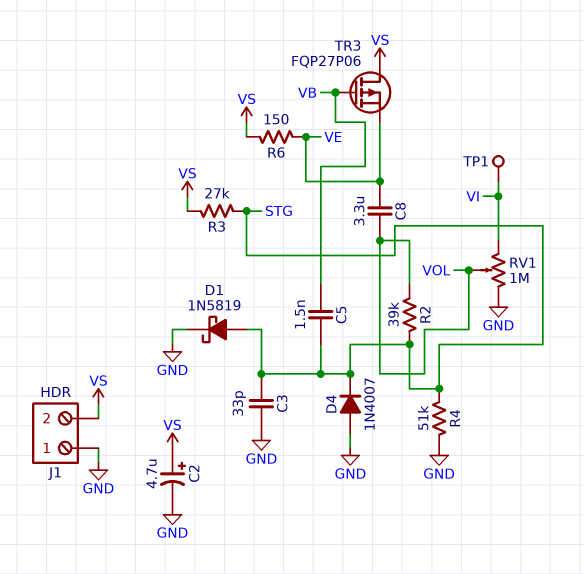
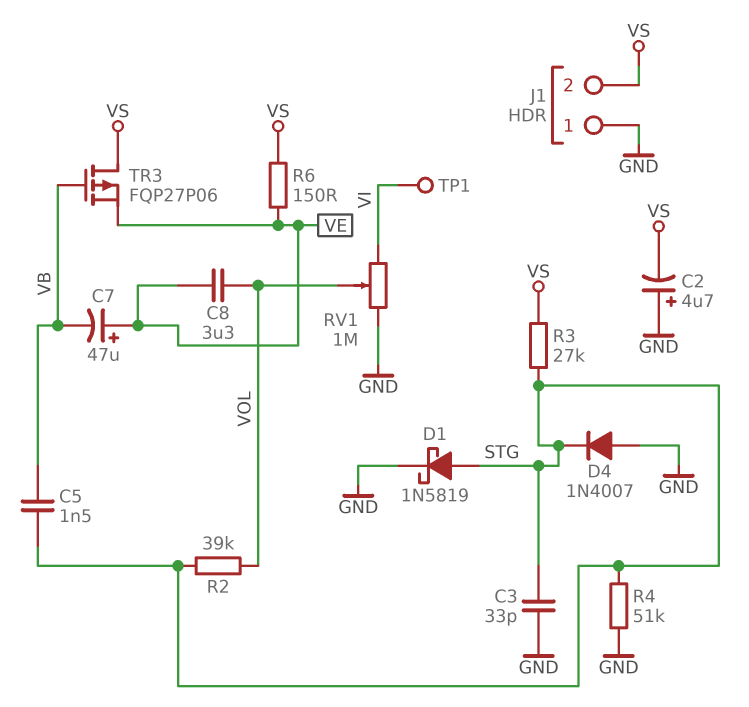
C2: 4.7uF (plus VS, minus GND) -> 4.7uF (plus GND, minus VS)
C7: none -> 47uF (plus VE, minus VB)

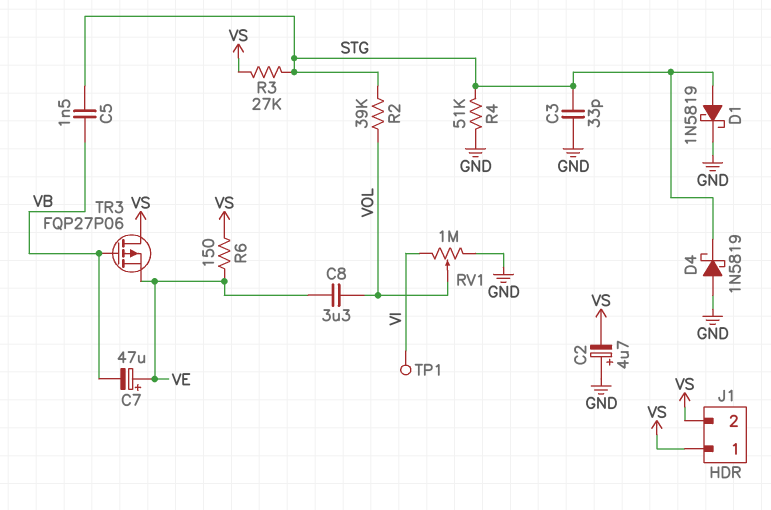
D4: diode 1N4007 (A GND, K STG) -> schottky 1N5819 (A GND, K STG)
J1 pin 1: GND -> VS

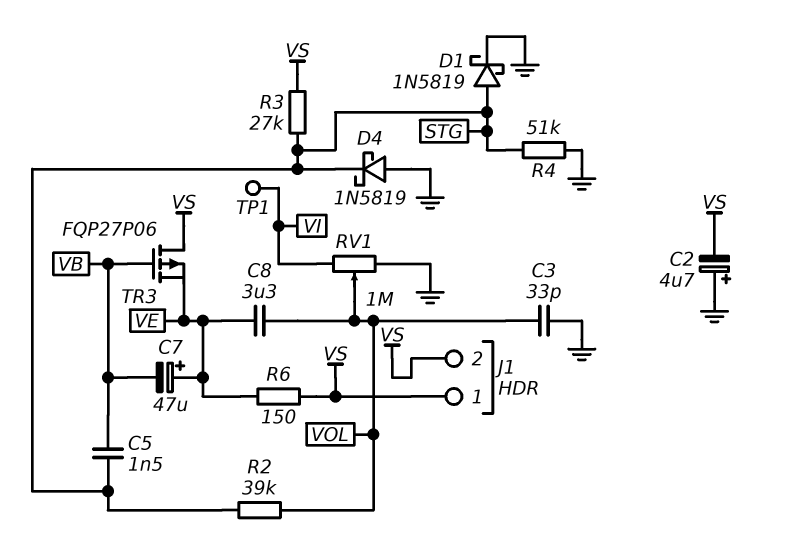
C3: 33pF (GND, STG) -> 33pF (GND, VOL)

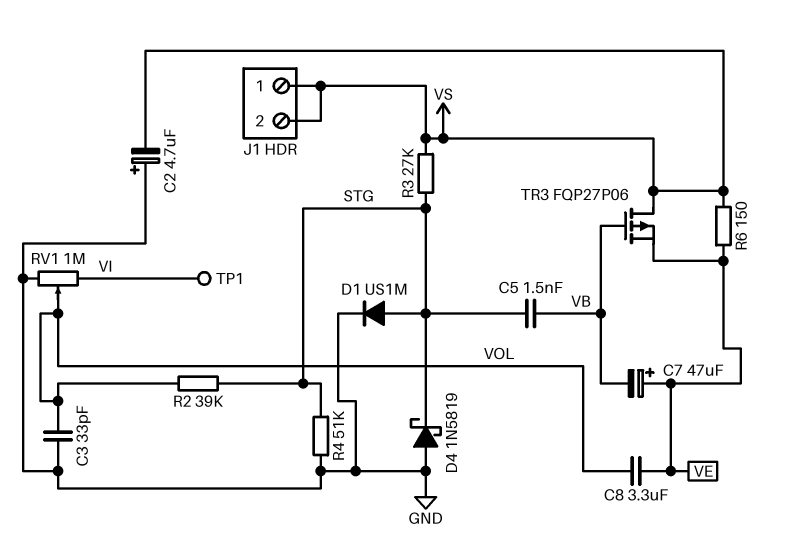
D1: schottky 1N5819 (A STG, K GND) -> diode US1M (A STG, K GND)

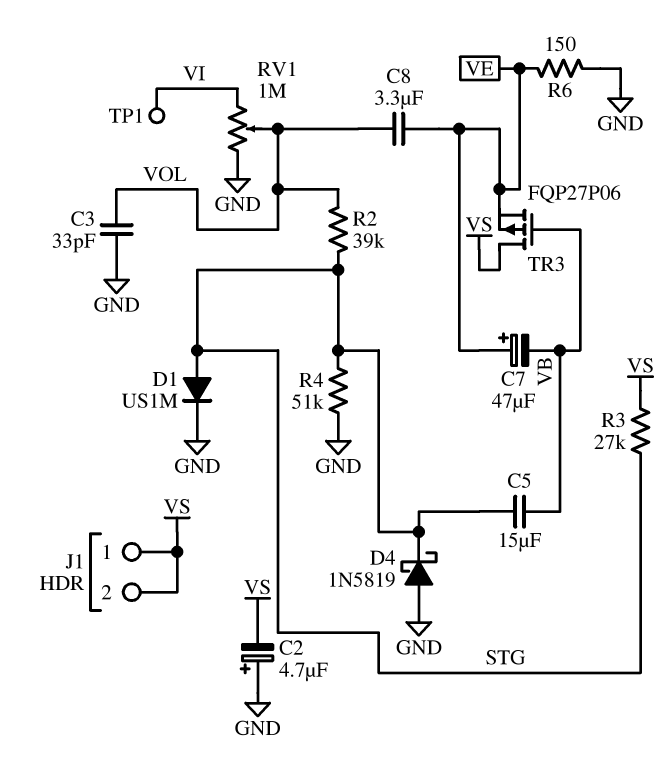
C5: 1.5nF (STG, VB) -> 15uF (STG, VB)
R6: 150 (VE, VS) -> 150 (GND, VE)

